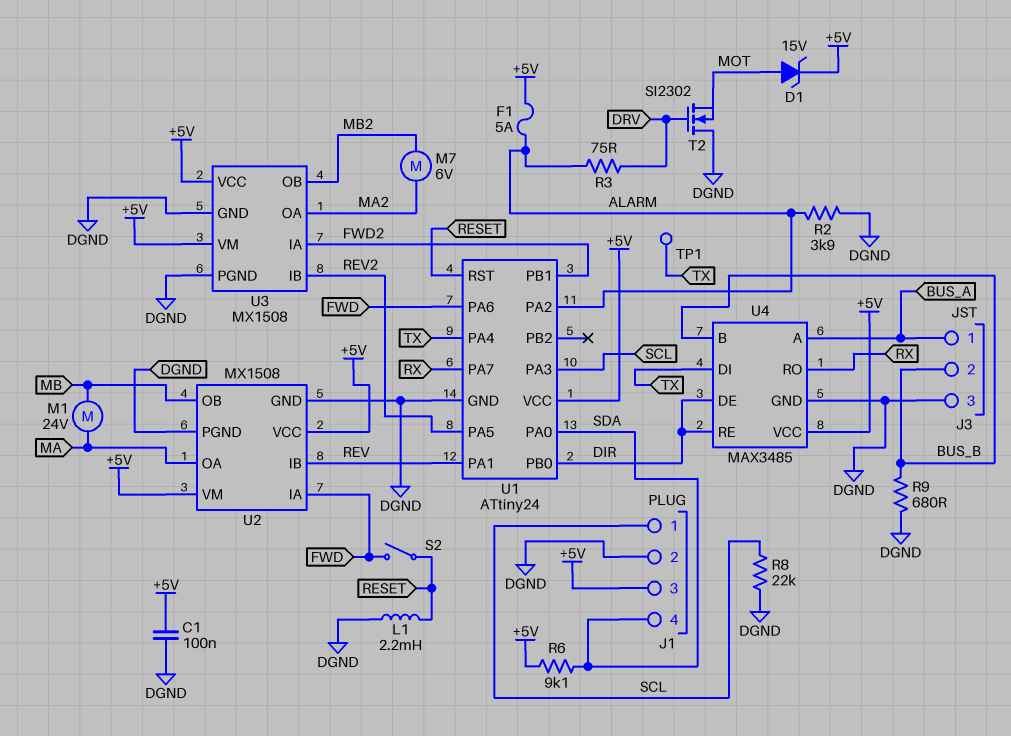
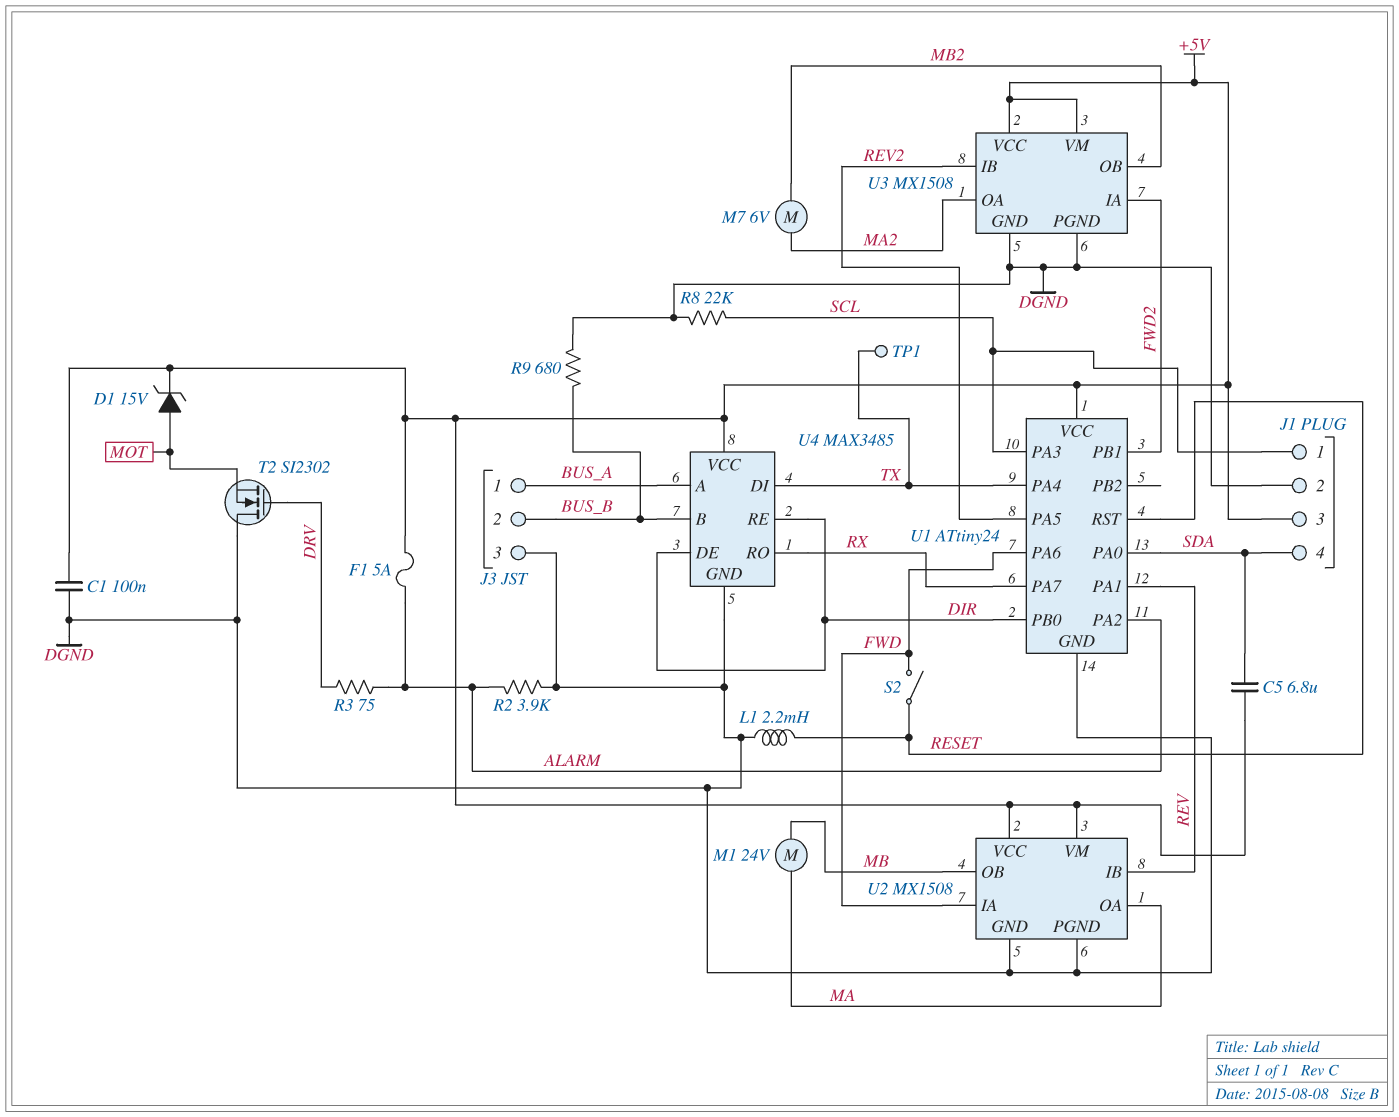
C5: none -> 6.8uF (+5V, SDA)
R6: 9.1k (+5V, SDA) -> none

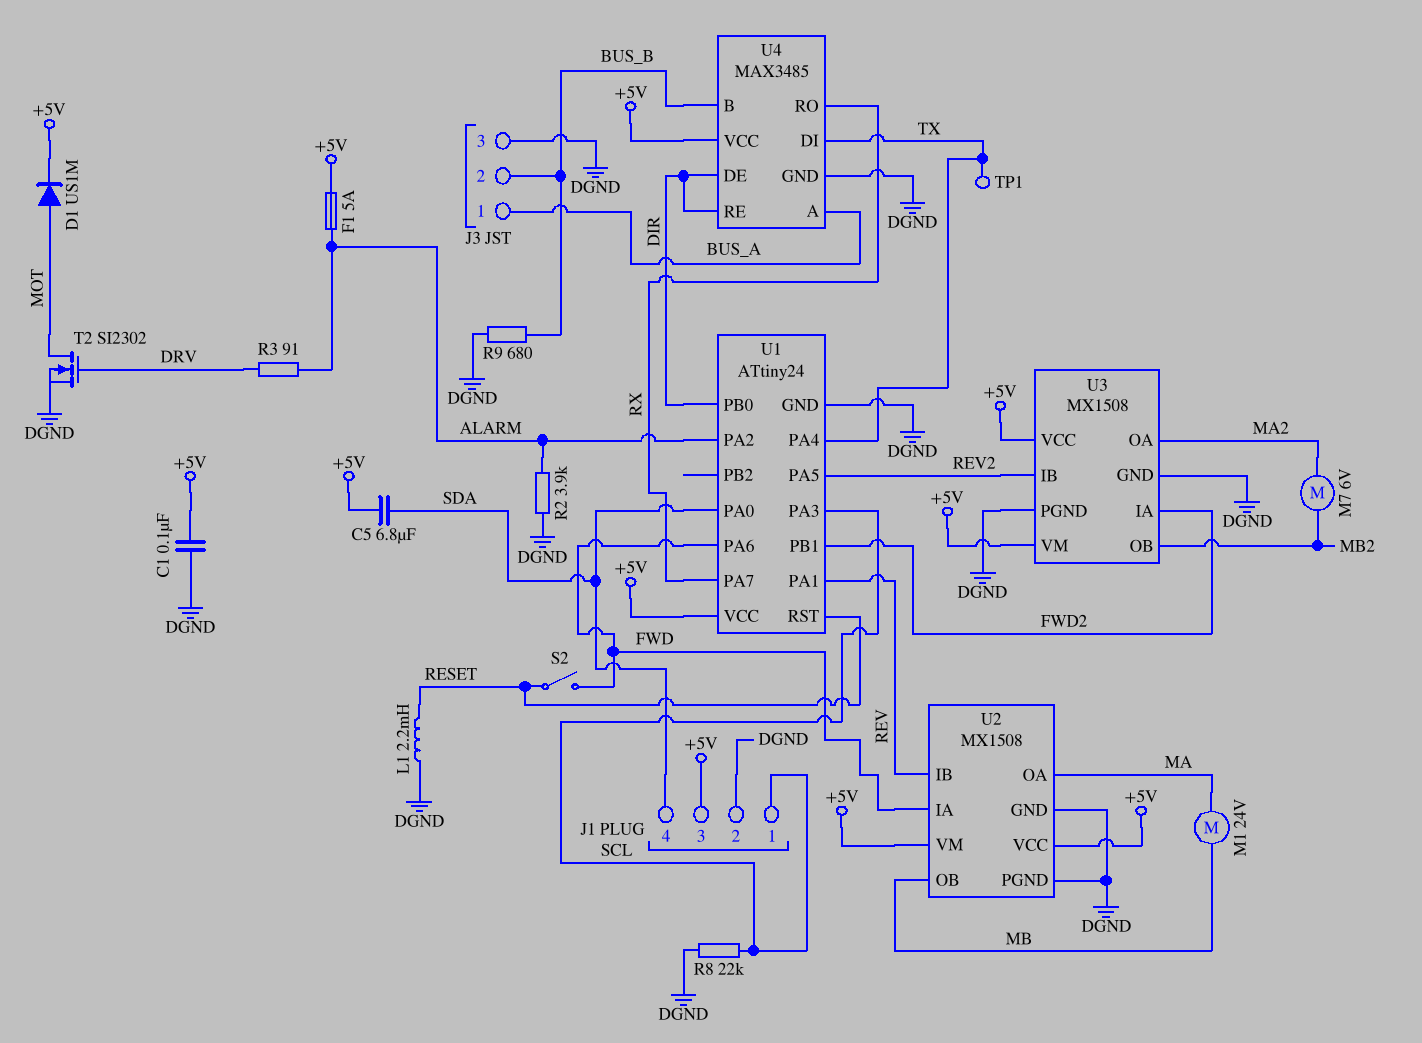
D1: zener 15V (A MOT, K +5V) -> diode US1M (A MOT, K +5V)
R3: 75 (ALARM, DRV) -> 91 (ALARM, DRV)
T2: NMOS SI2302 (G DRV, D DGND, S MOT) -> NMOS SI2302 (G DRV, D MOT, S DGND)

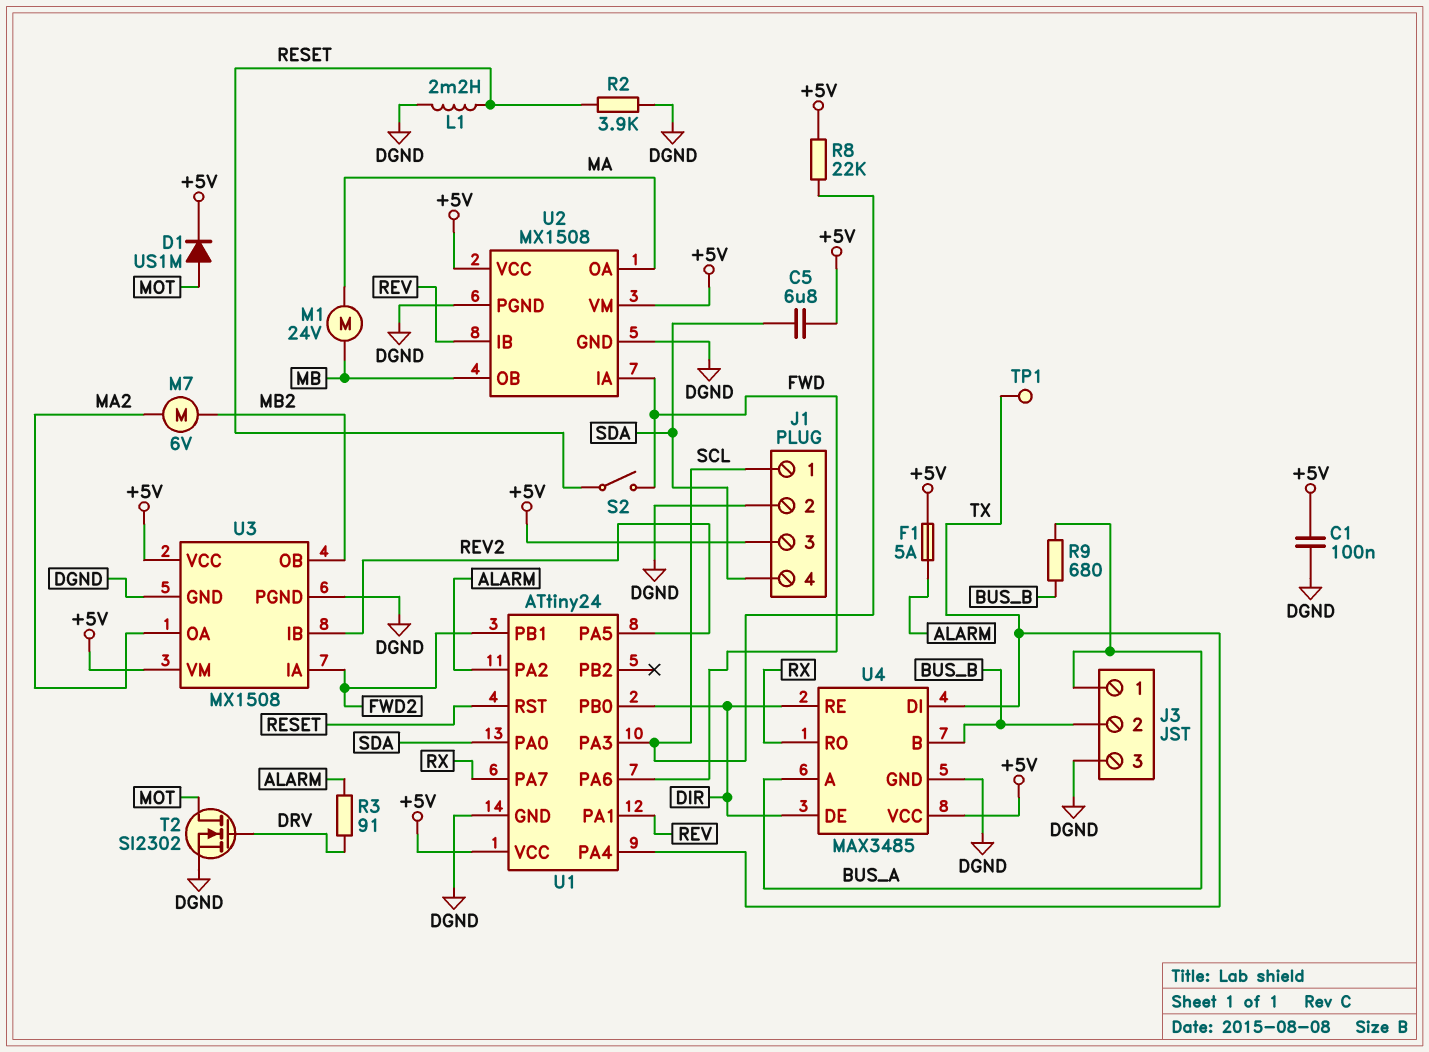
R2: 3.9k (ALARM, DGND) -> 3.9k (DGND, RESET)
R8: 22k (DGND, SCL) -> 22k (+5V, SCL)
R9: 680 (BUS_B, DGND) -> 680 (BUS_A, BUS_B)

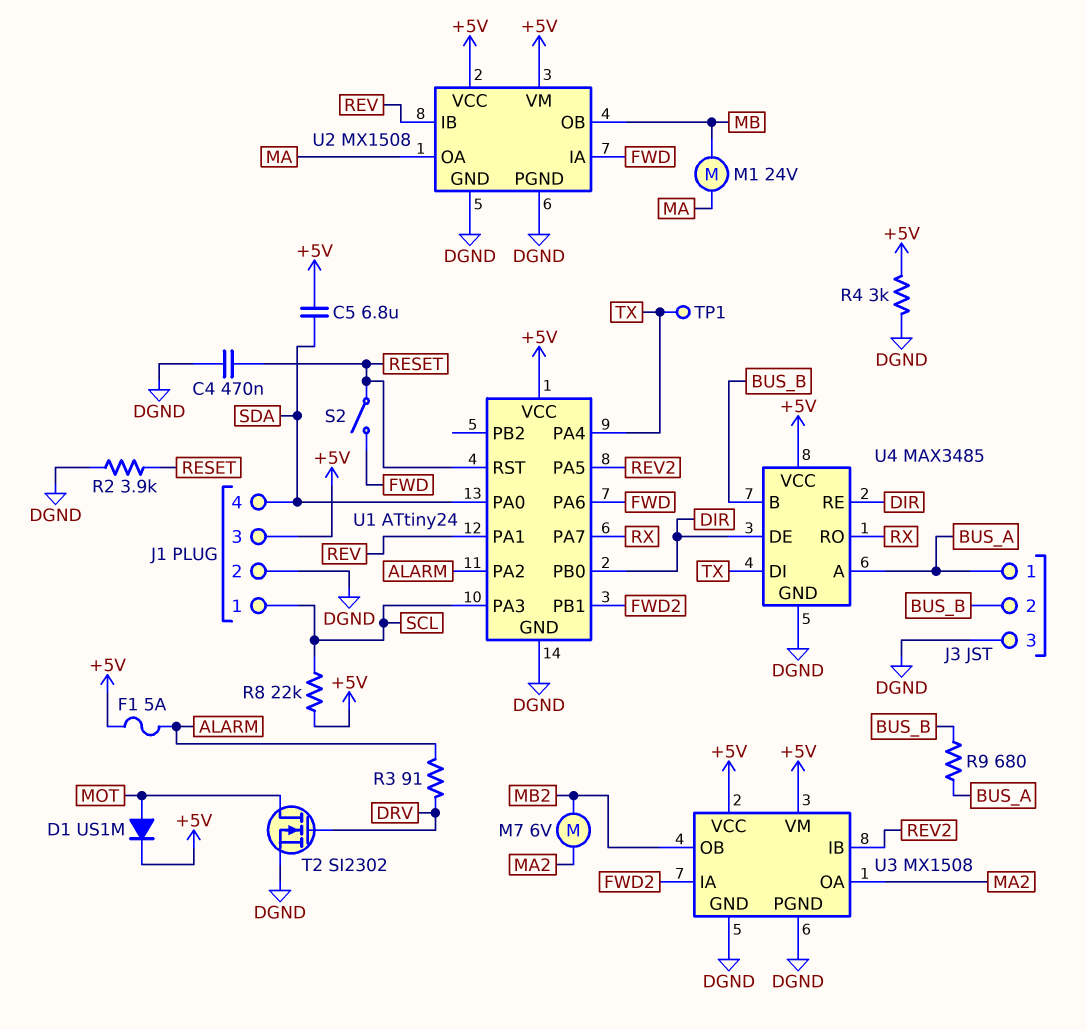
C1: 100nF (+5V, DGND) -> none
C4: none -> 470nF (DGND, RESET)
L1: 2.2mH (DGND, RESET) -> none
R4: none -> 3k (+5V, DGND)

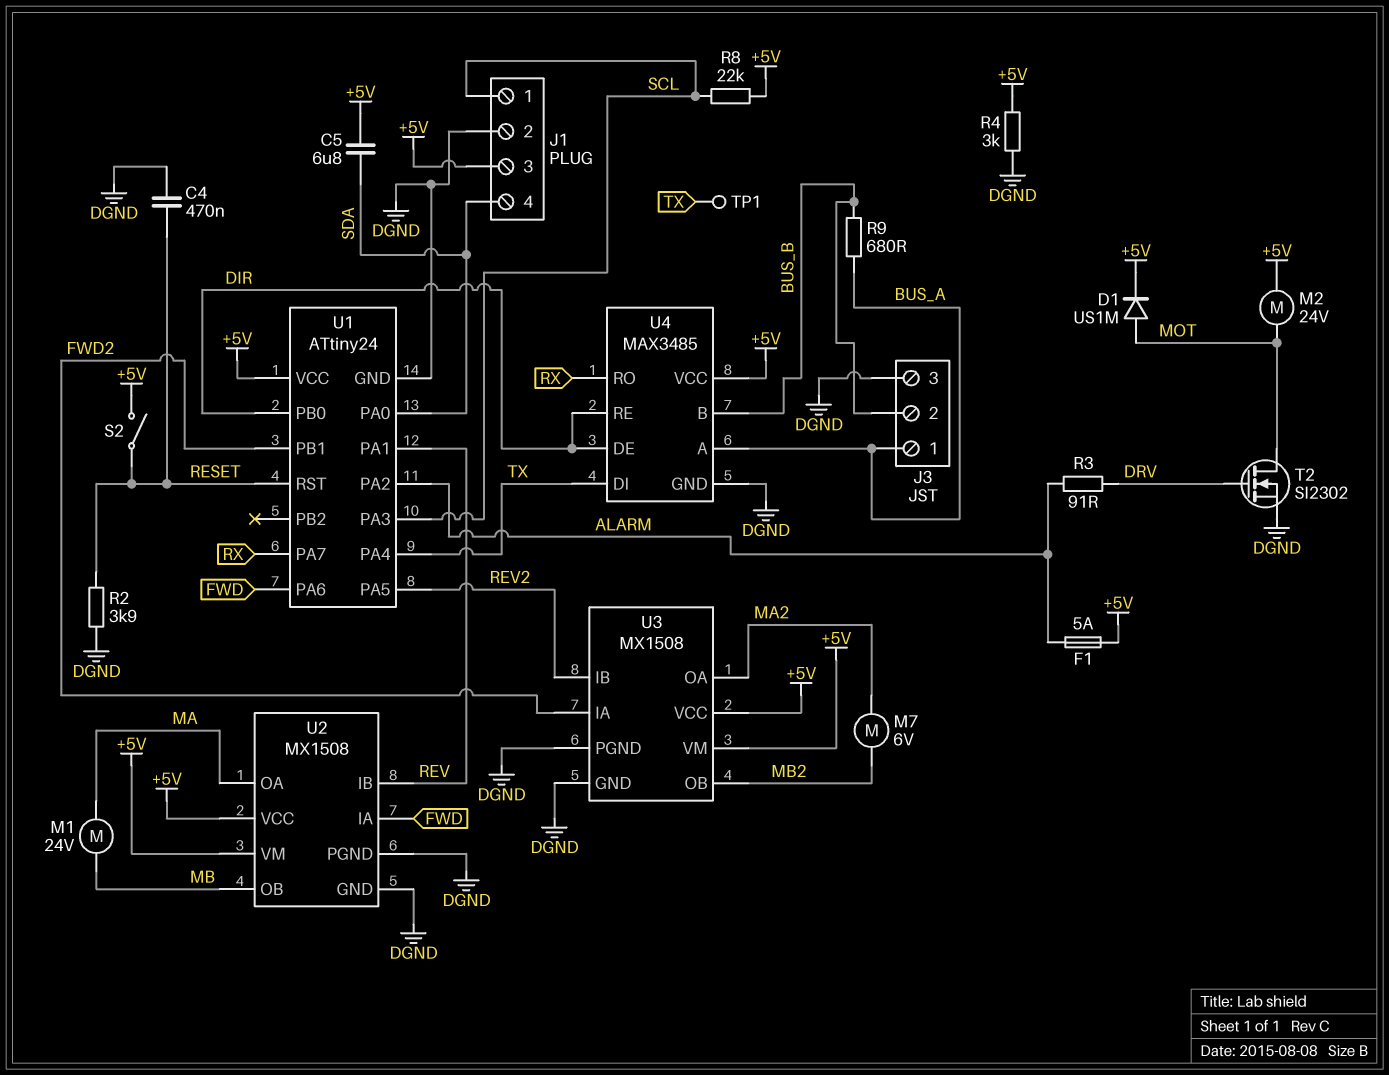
M2: none -> motor 24V (+5V, MOT)
S2: switch (FWD, RESET) -> switch (+5V, RESET)

